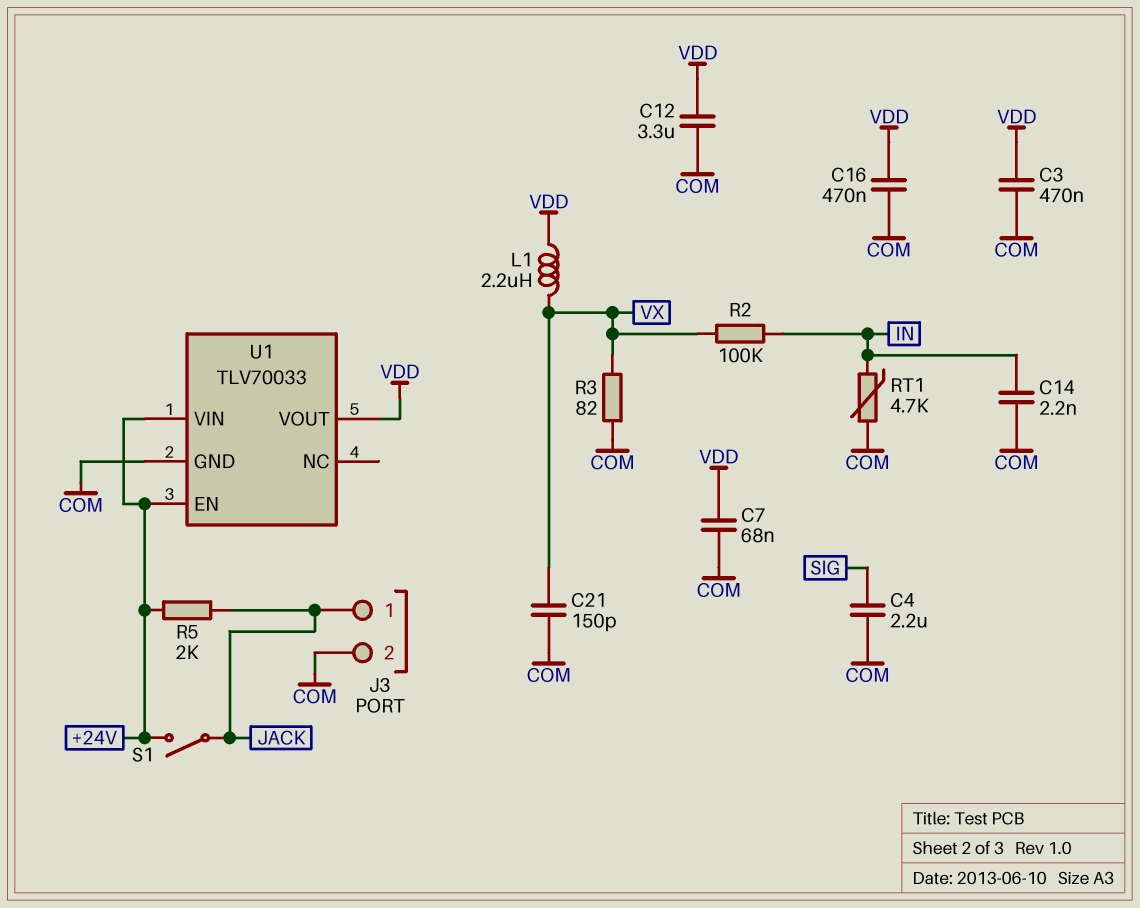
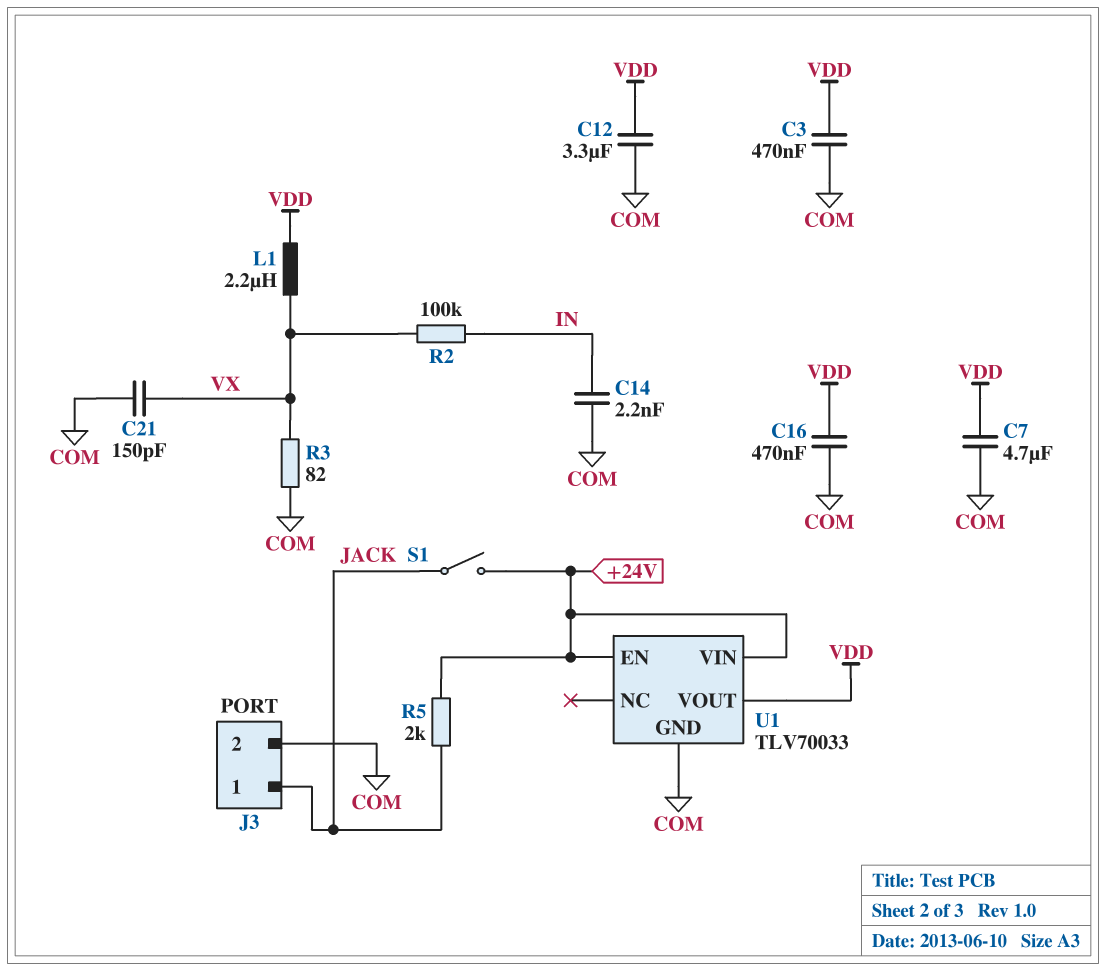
C4: 2.2uF (COM, SIG) -> none
C7: 68nF (COM, VDD) -> 4.7uF (COM, VDD)
RT1: 4.7k (COM, IN) -> none

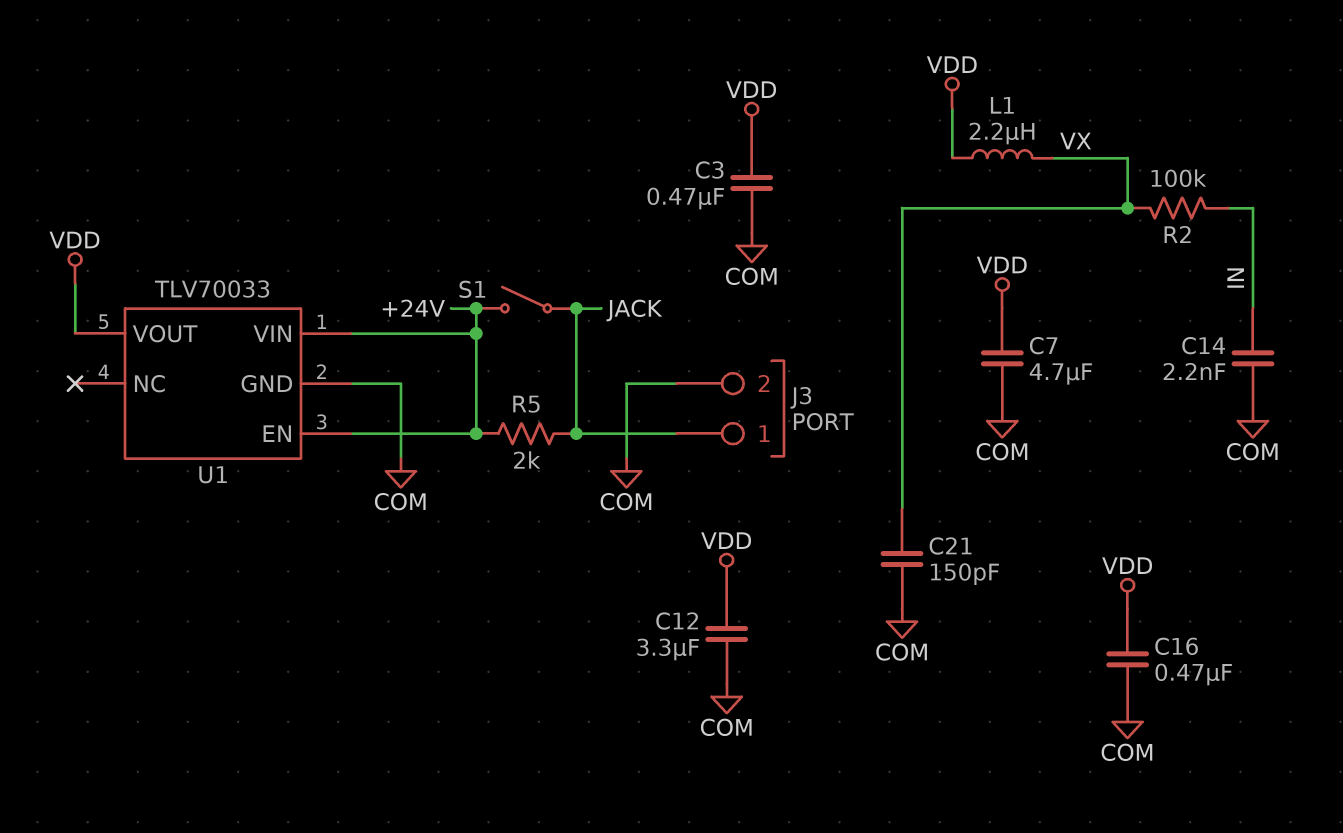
R3: 82 (COM, VX) -> none

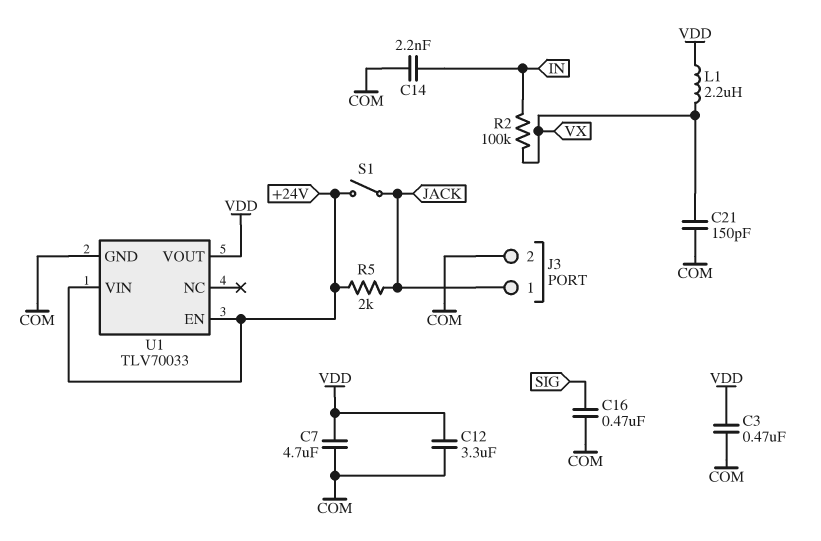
C16: 470nF (COM, VDD) -> 470nF (COM, SIG)

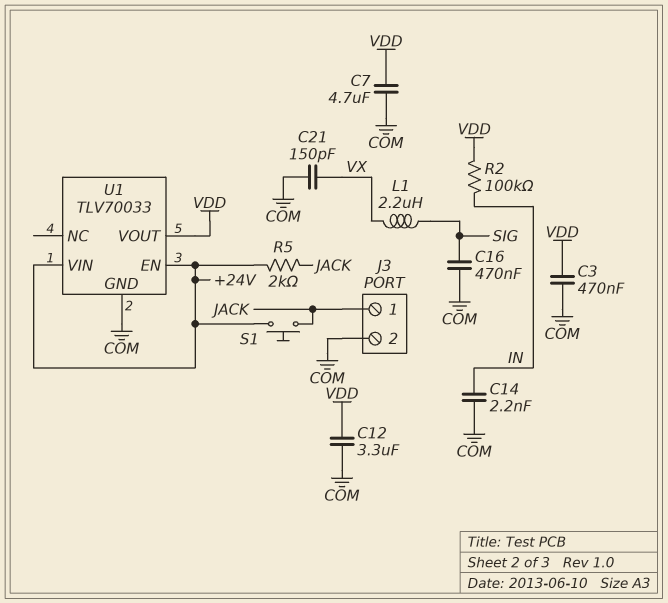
L1: 2.2uH (VDD, VX) -> 2.2uH (SIG, VX)
R2: 100k (IN, VX) -> 100k (IN, VDD)
S1: switch (+24V, JACK) -> button (+24V, JACK)

